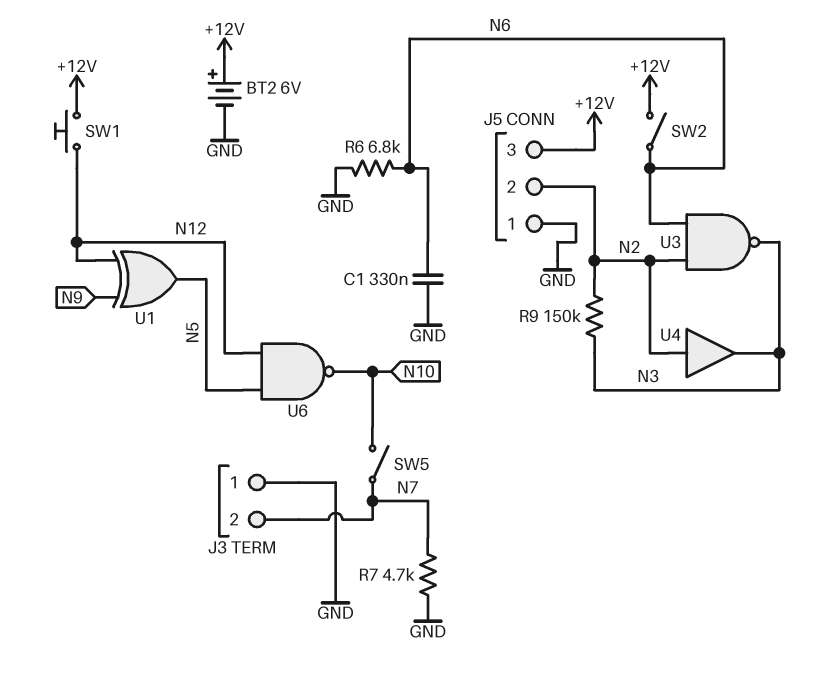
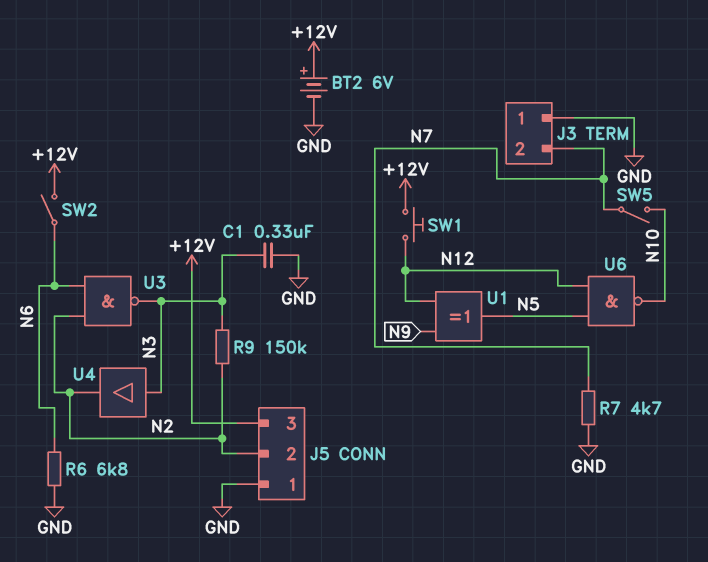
C1: 330nF (GND, N6) -> 330nF (GND, N3)
U4: buffer (in N2, out N3) -> buffer (in N3, out N2)

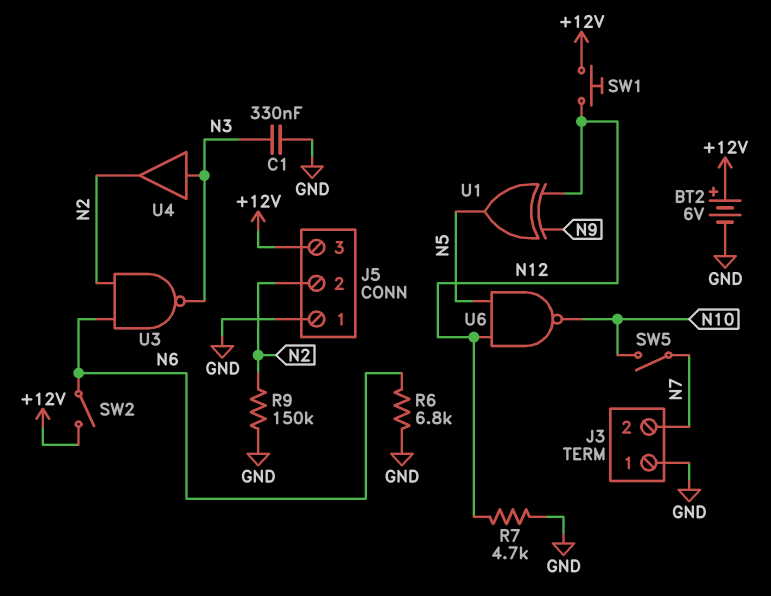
R7: 4.7k (GND, N7) -> 4.7k (GND, N12)
R9: 150k (N2, N3) -> 150k (GND, N2)

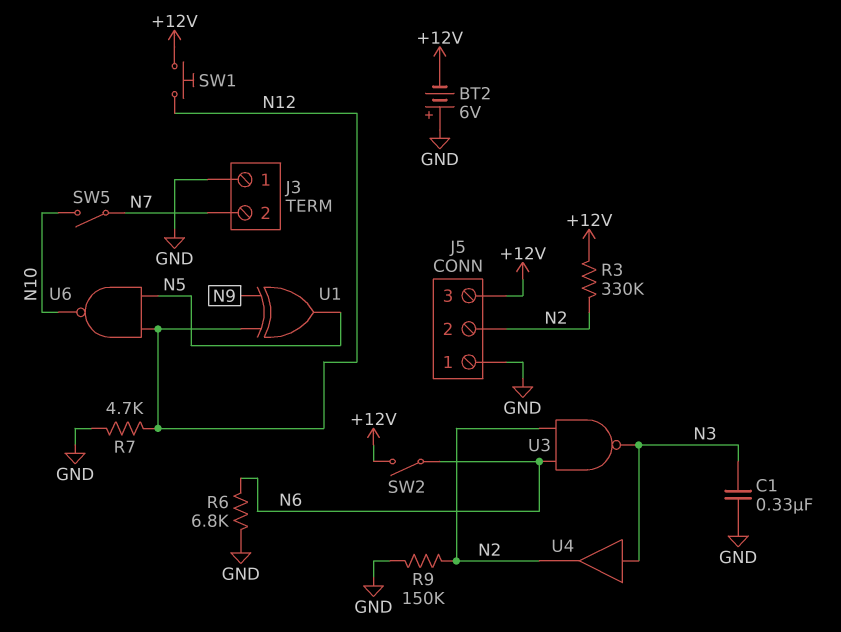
BT2: 6V (plus +12V, minus GND) -> 6V (plus GND, minus +12V)
R3: none -> 330k (+12V, N2)

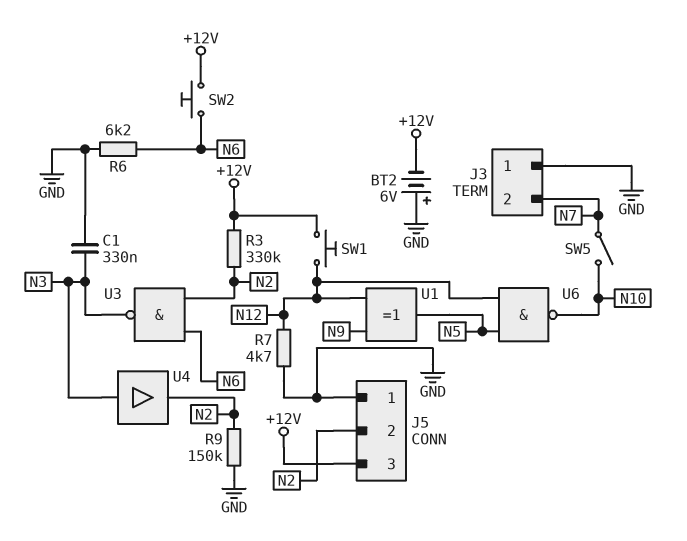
R6: 6.8k (GND, N6) -> 6.2k (GND, N6)
SW2: switch (+12V, N6) -> button (+12V, N6)

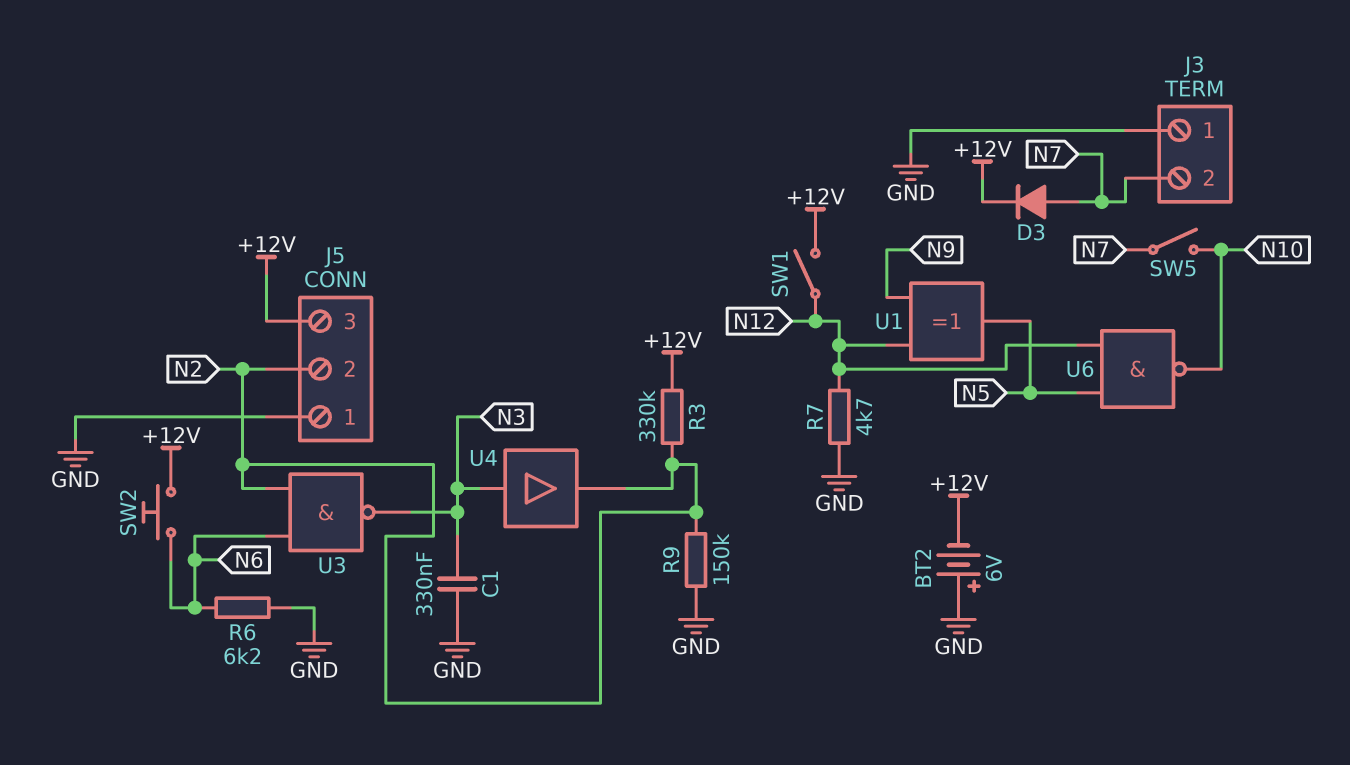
D3: none -> diode (A N7, K +12V)
SW1: button (+12V, N12) -> switch (+12V, N12)

